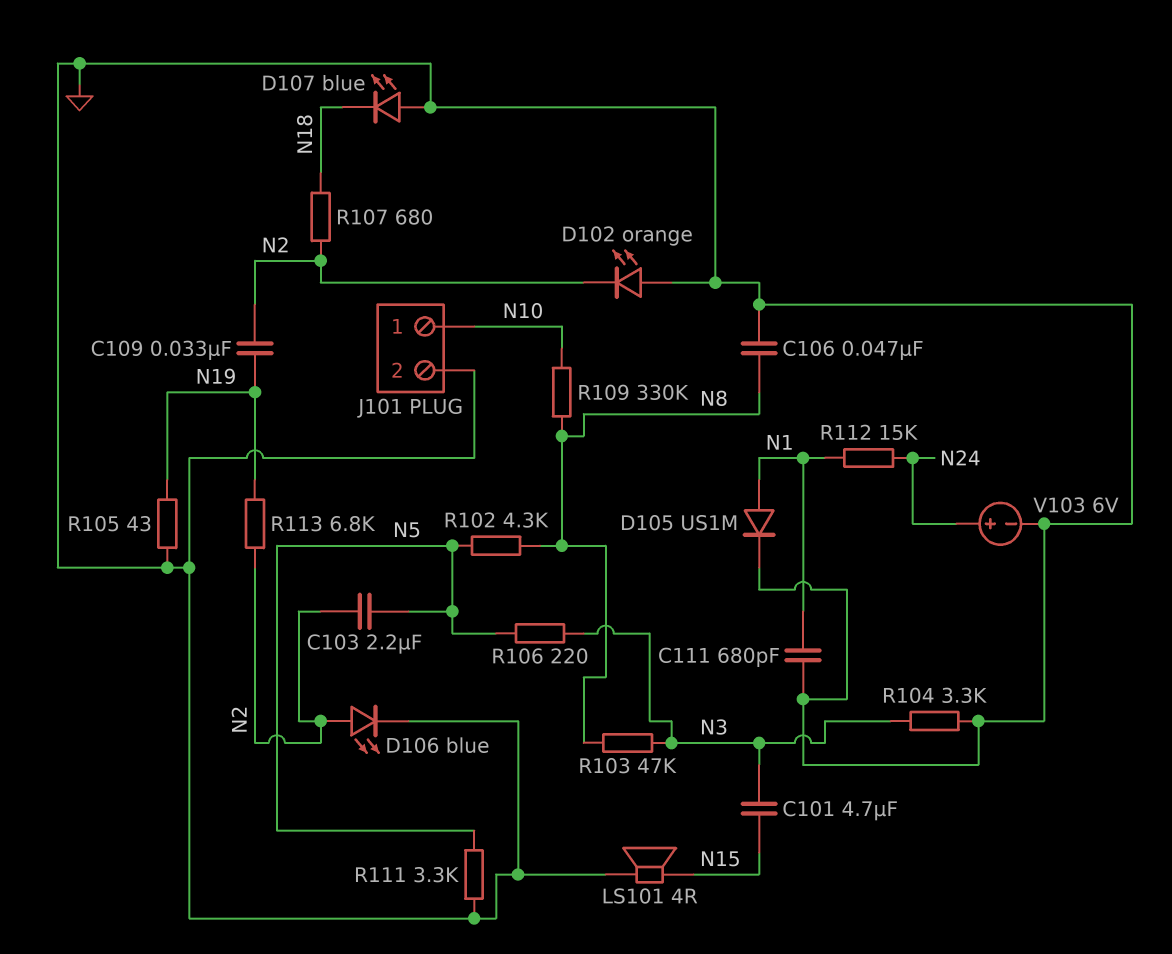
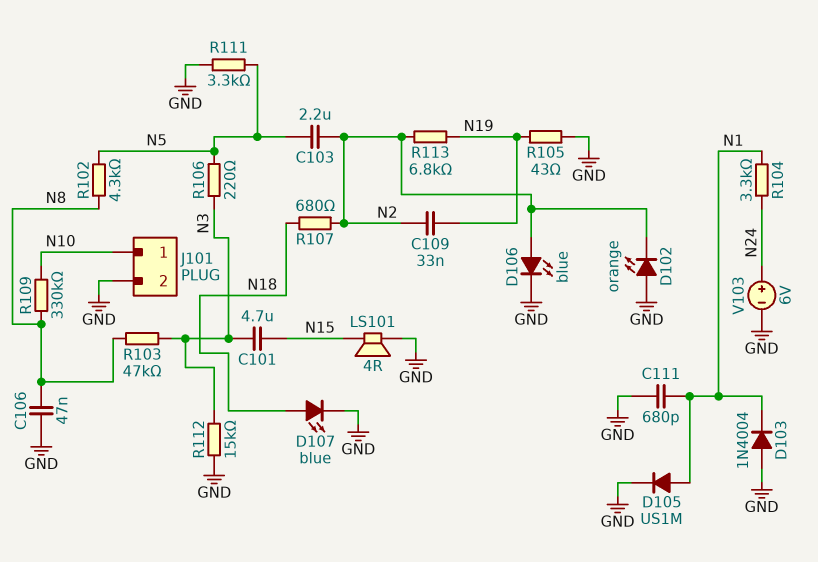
D103: none -> diode 1N4004 (A GND, K N1)
D107: LED blue (A GND, K N18) -> LED blue (A N18, K GND)
R104: 3.3k (GND, N3) -> 3.3k (N1, N24)
R112: 15k (N1, N24) -> 15k (GND, N3)

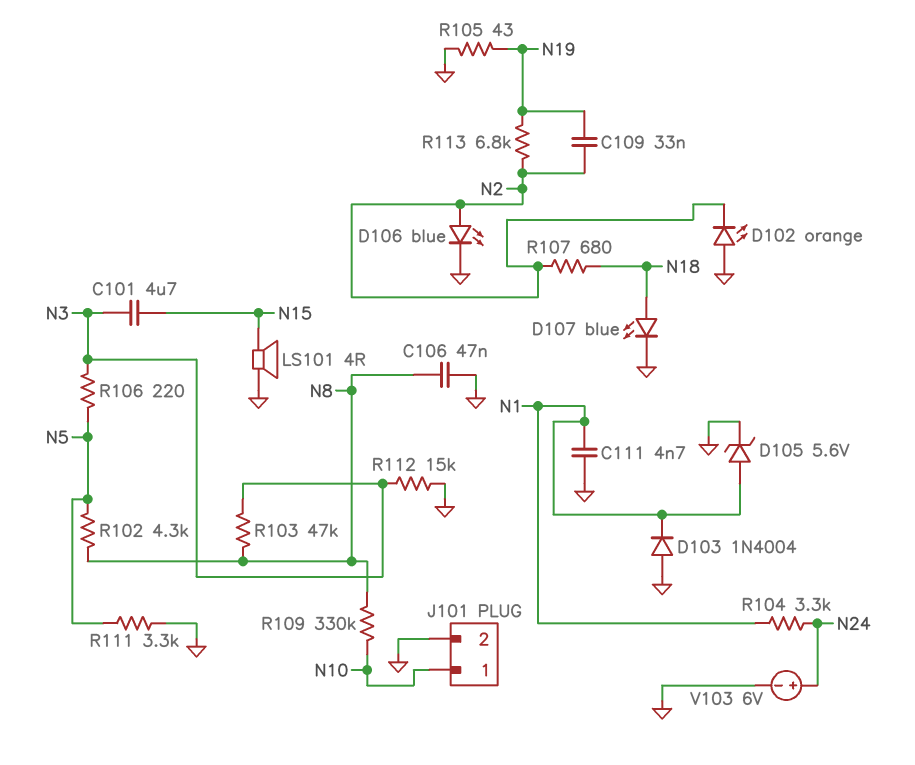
C103: 2.2uF (N2, N5) -> none
C111: 680pF (GND, N1) -> 4.7nF (GND, N1)
D105: diode US1M (A N1, K GND) -> zener 5.6V (A N1, K GND)

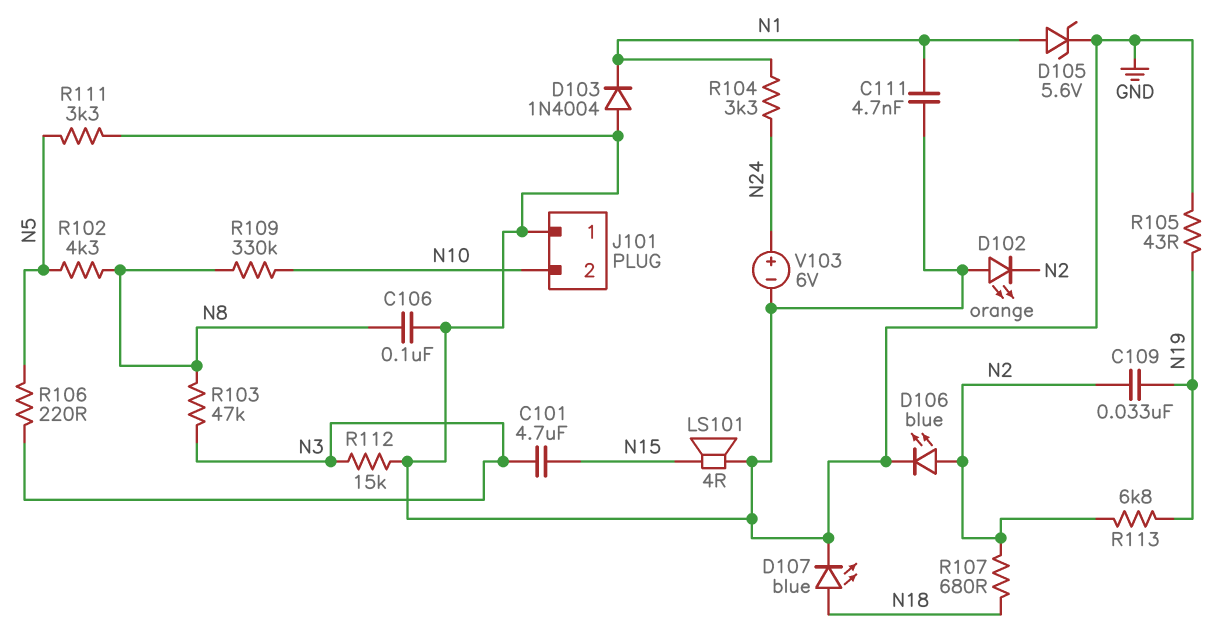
C106: 47nF (GND, N8) -> 100nF (GND, N8)
J101 pin 1: N10 -> GND
J101 pin 2: GND -> N10

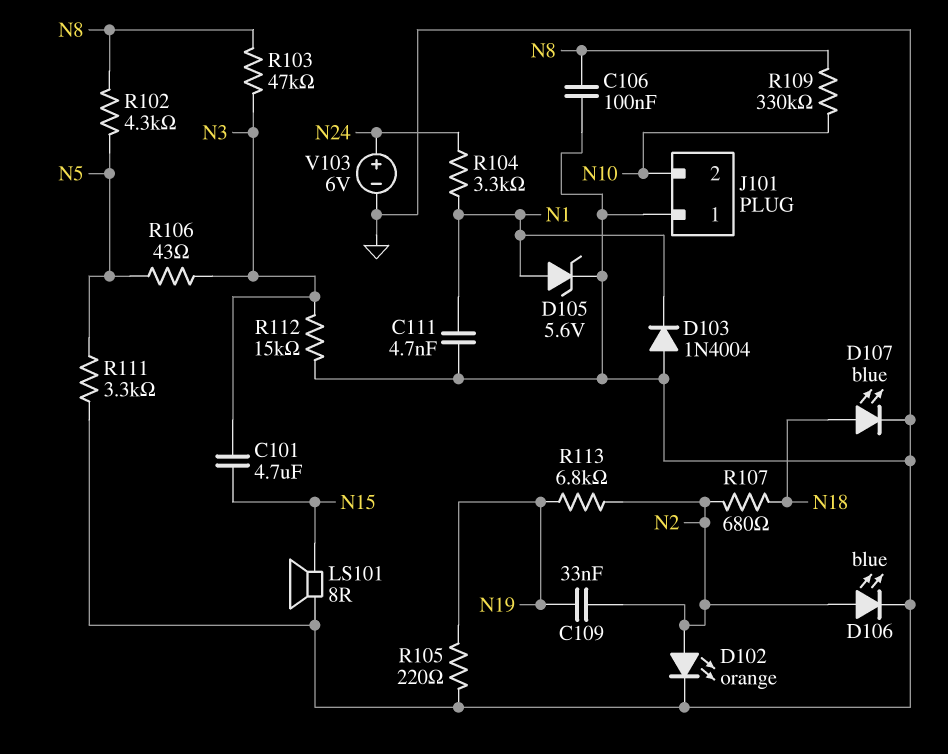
D102: LED orange (A GND, K N2) -> LED orange (A N2, K GND)
LS101: speaker 4R (GND, N15) -> speaker 8R (GND, N15)
R105: 43 (GND, N19) -> 220 (GND, N19)
R106: 220 (N3, N5) -> 43 (N3, N5)

